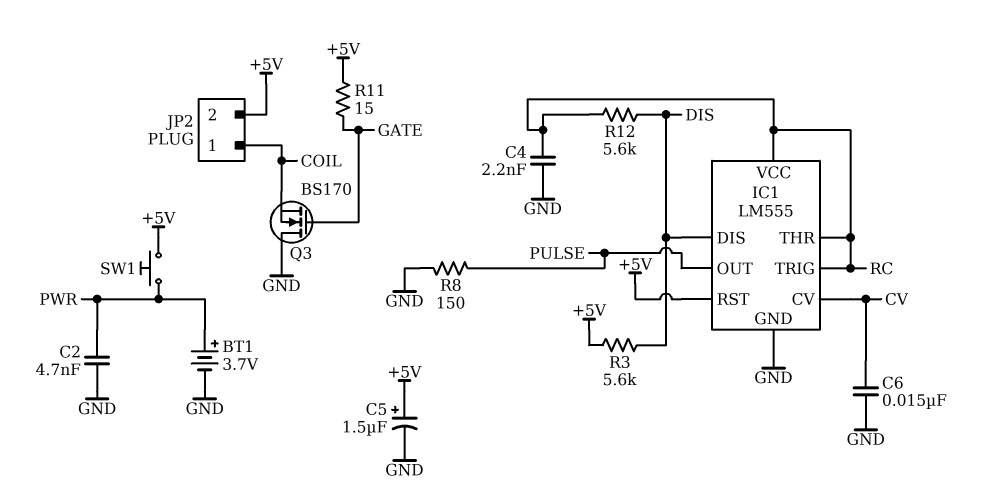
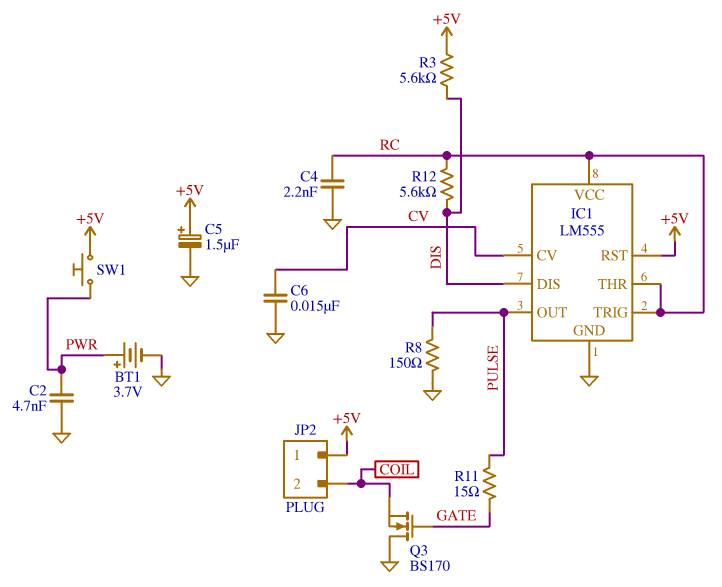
JP2 pin 1: COIL -> +5V
JP2 pin 2: +5V -> COIL
R11: 15 (+5V, GATE) -> 15 (GATE, PULSE)

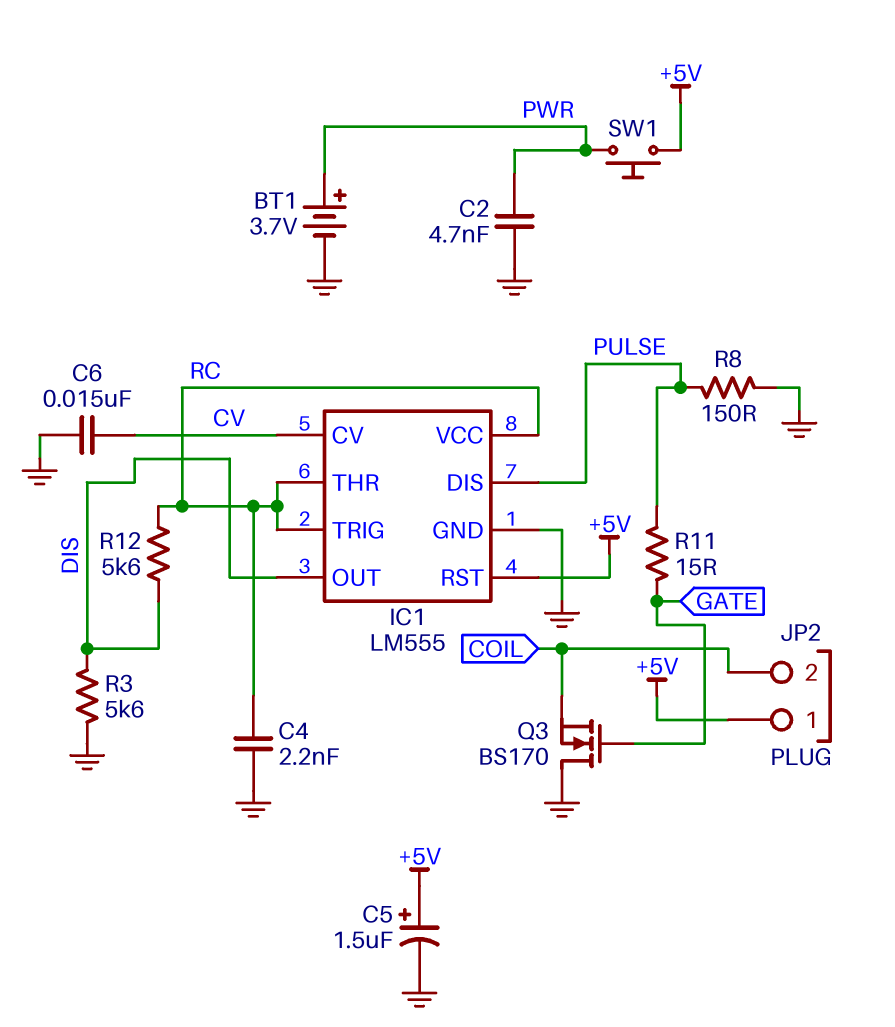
IC1 pin DIS: DIS -> PULSE
IC1 pin OUT: PULSE -> DIS
R3: 5.6k (+5V, DIS) -> 5.6k (DIS, GND)

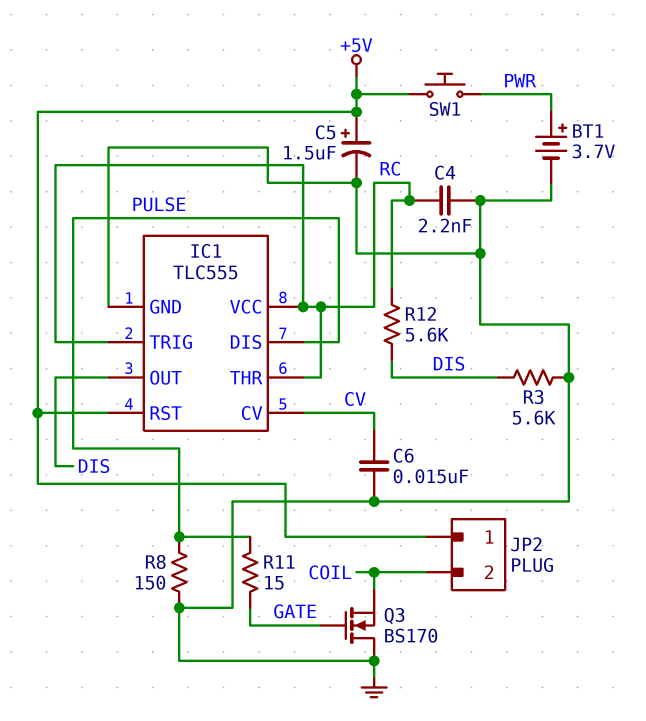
C2: 4.7nF (GND, PWR) -> none
IC1: LM555 -> TLC555

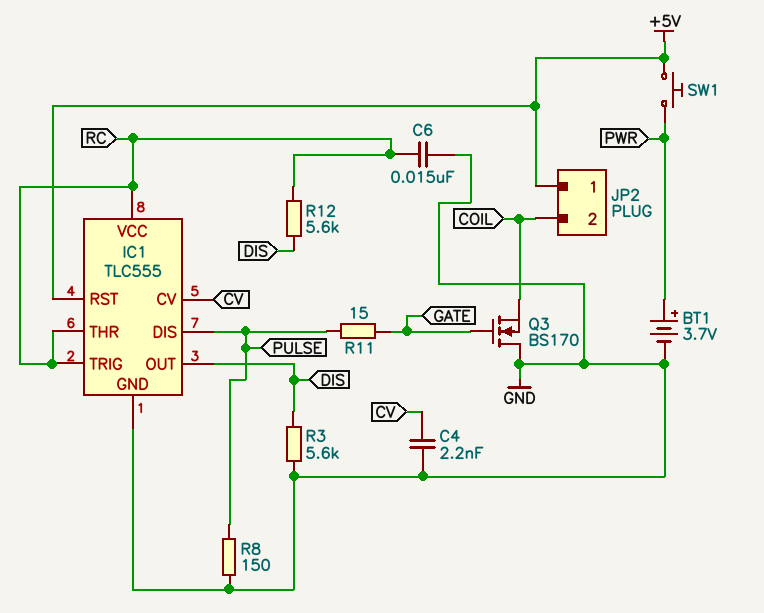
C4: 2.2nF (GND, RC) -> 2.2nF (CV, GND)
C5: 1.5uF (plus +5V, minus GND) -> none
C6: 15nF (CV, GND) -> 15nF (GND, RC)

